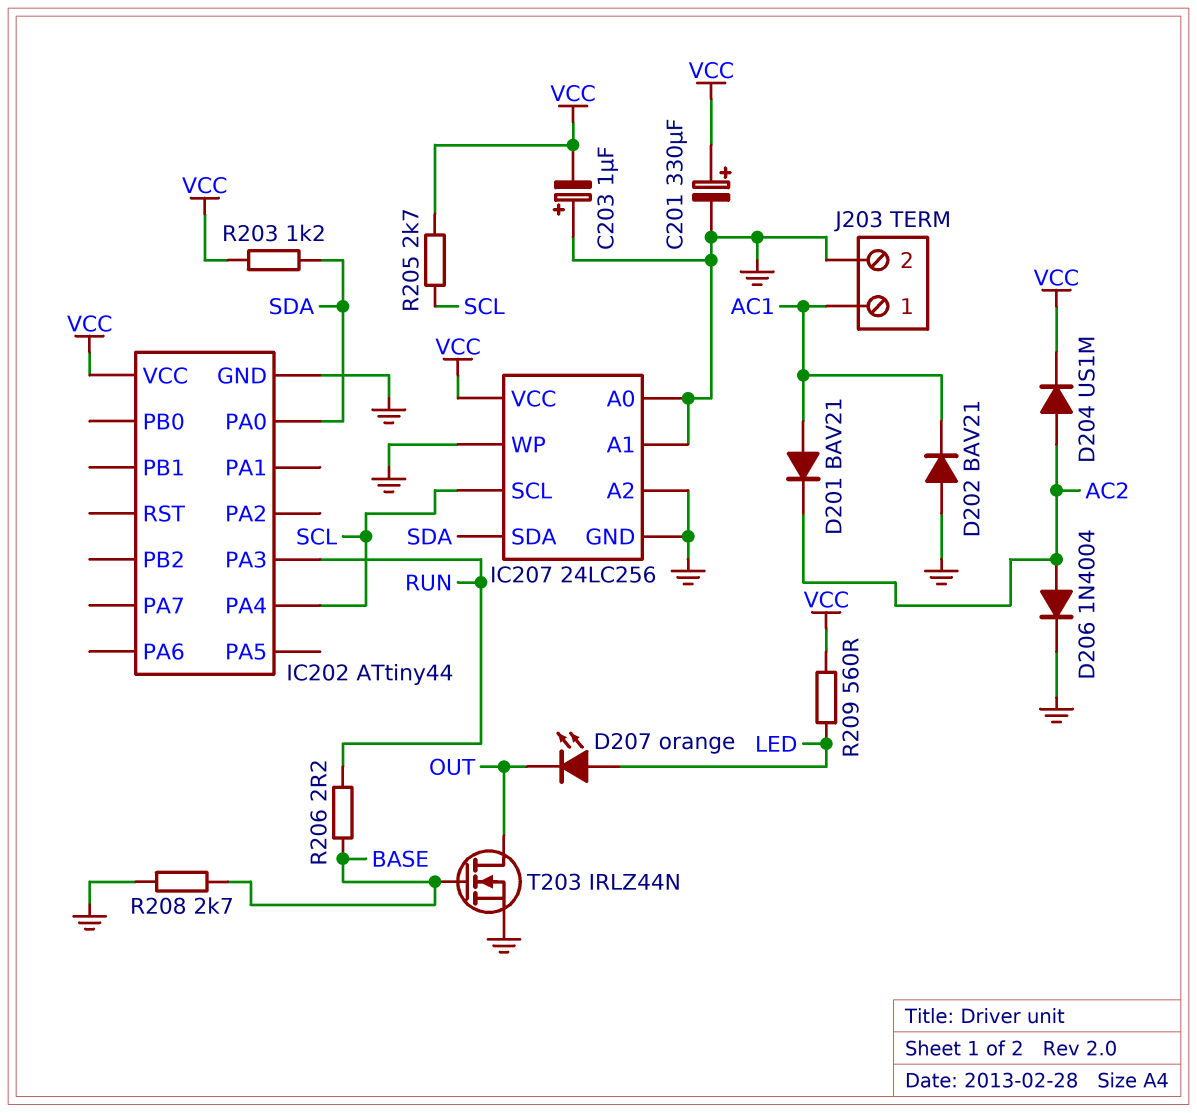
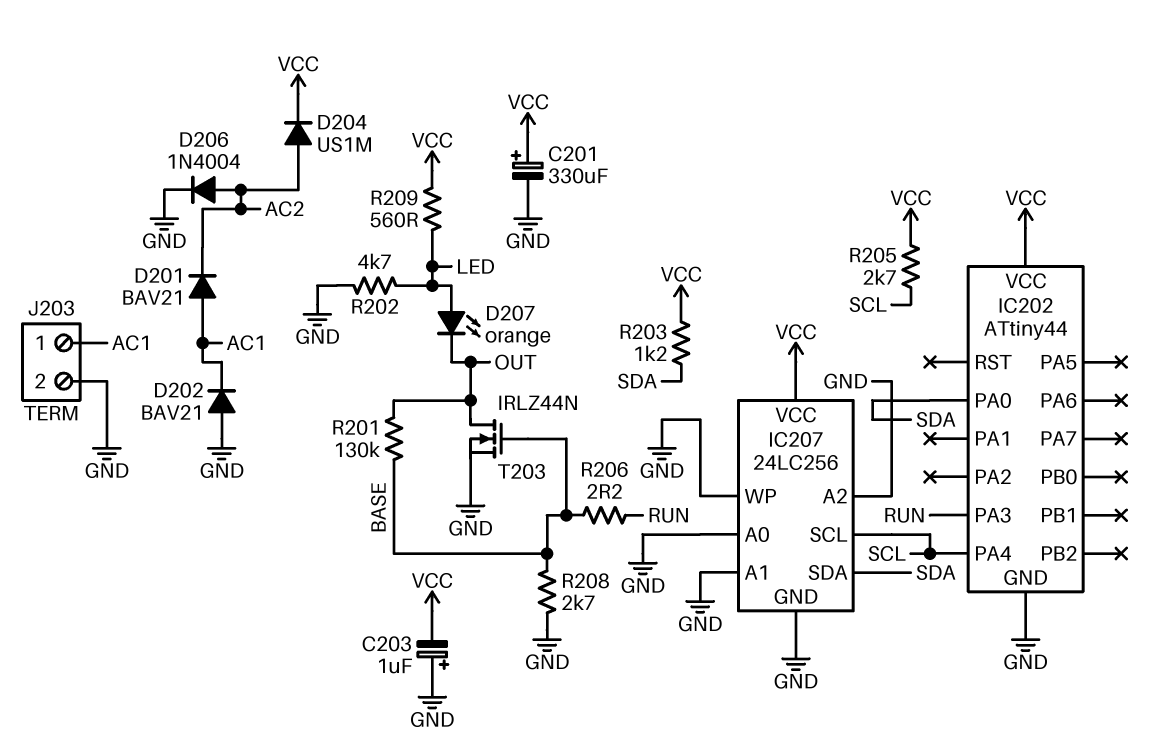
R201: none -> 130k (BASE, OUT)
R202: none -> 4.7k (GND, LED)

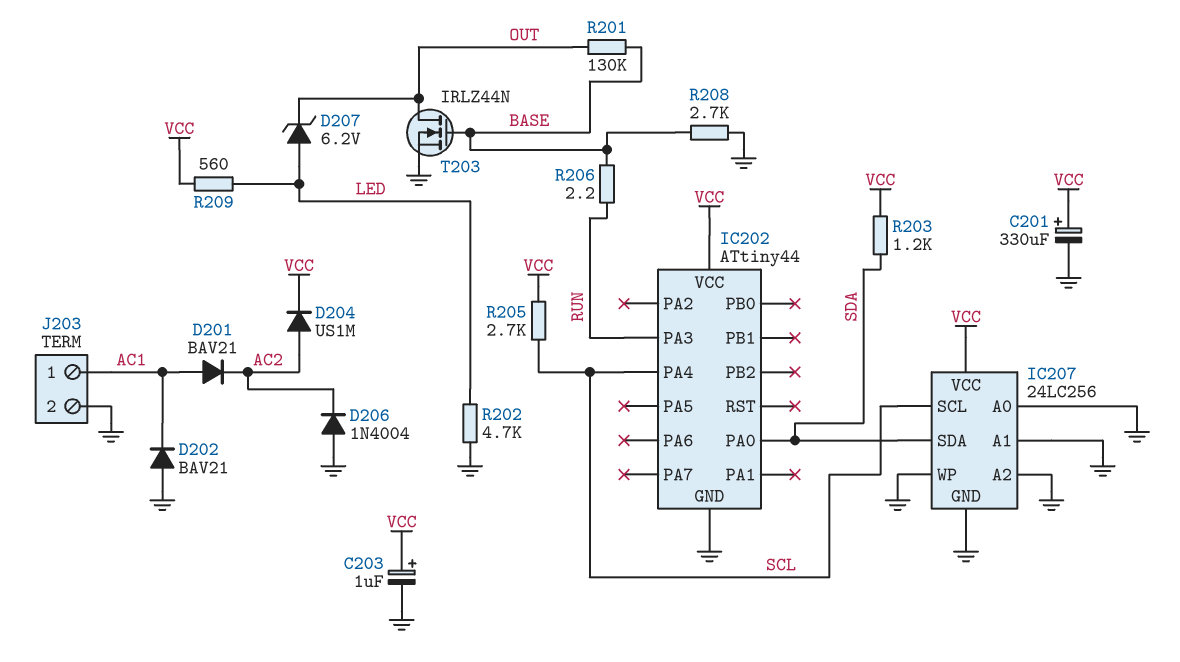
C203: 1uF (plus GND, minus VCC) -> 1uF (plus VCC, minus GND)
D206: diode 1N4004 (A AC2, K GND) -> diode 1N4004 (A GND, K AC2)
D207: LED orange (A LED, K OUT) -> zener 6.2V (A LED, K OUT)

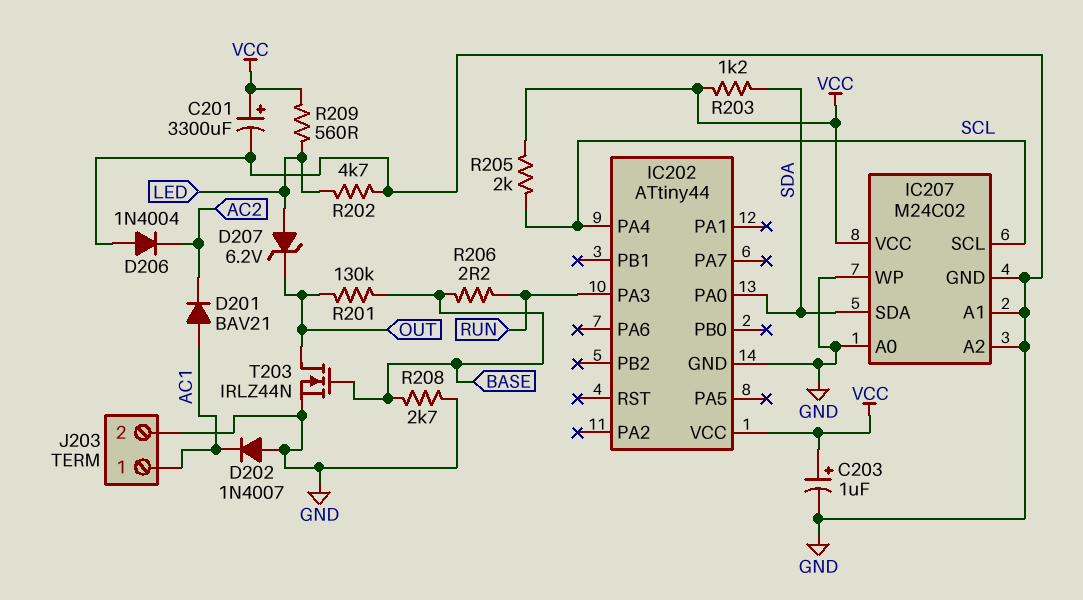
C201: 330uF (plus VCC, minus GND) -> 3300uF (plus VCC, minus GND)
D202: diode BAV21 (A GND, K AC1) -> diode 1N4007 (A GND, K AC1)
D204: diode US1M (A AC2, K VCC) -> none
IC207: 24LC256 -> M24C02
R205: 2.7k (SCL, VCC) -> 2k (SCL, VCC)

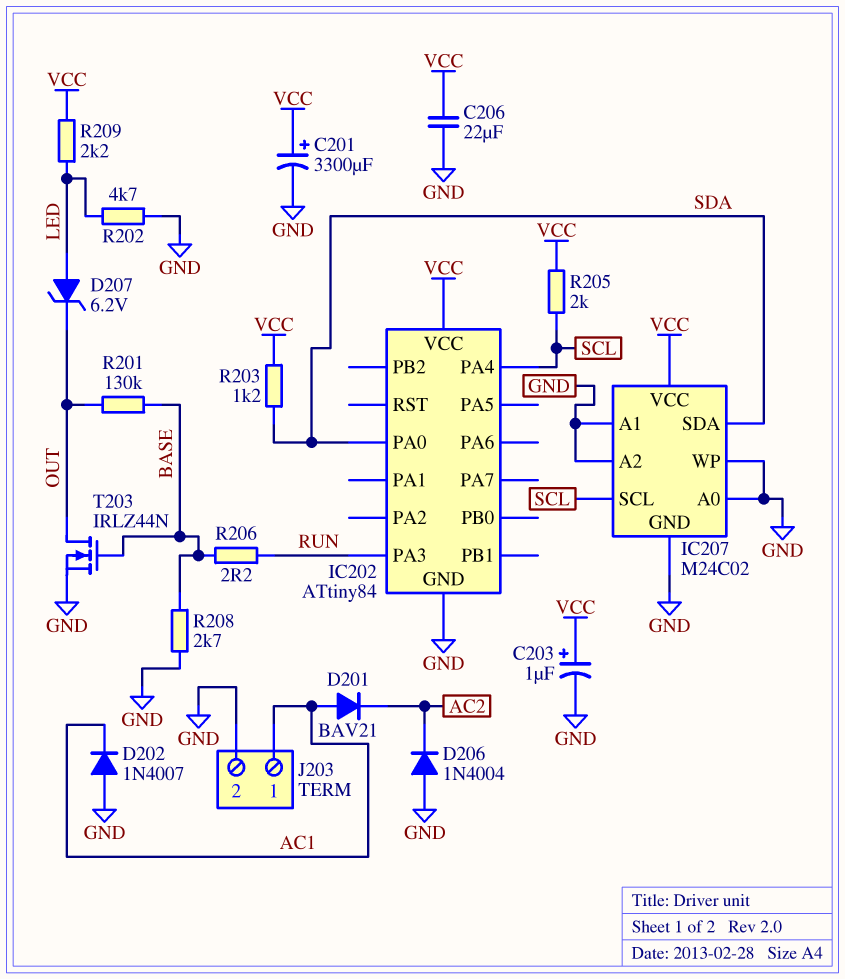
C206: none -> 22uF (GND, VCC)
IC202: ATtiny44 -> ATtiny84
R209: 560 (LED, VCC) -> 2.2k (LED, VCC)

